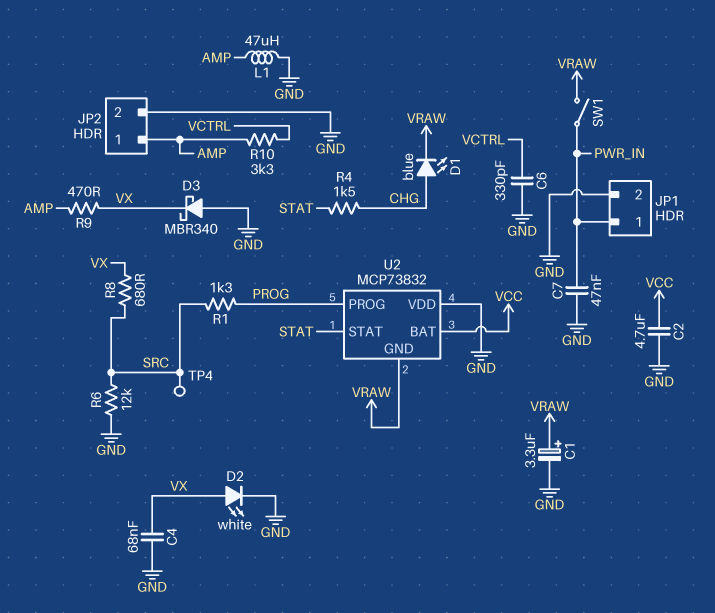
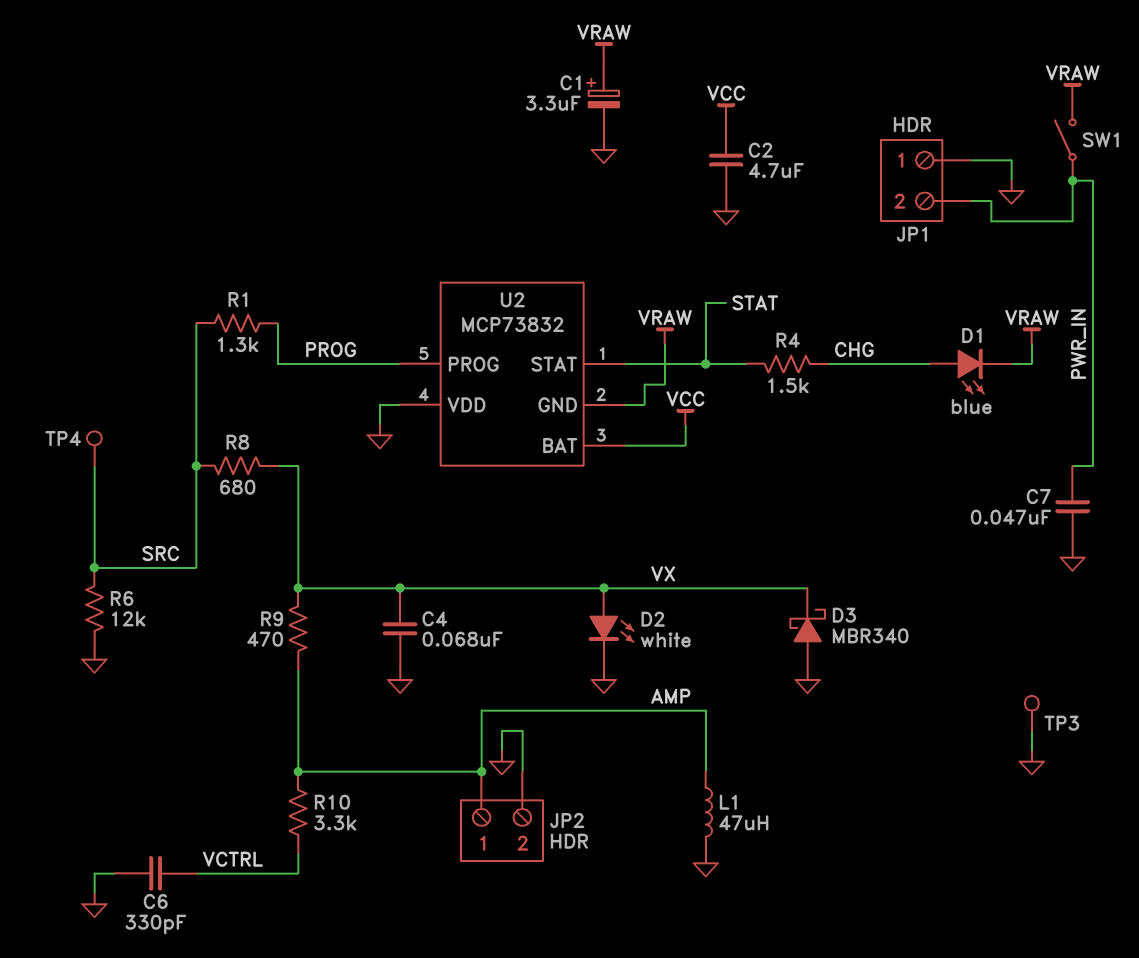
JP1 pin 1: PWR_IN -> GND
JP1 pin 2: GND -> PWR_IN
TP3: none -> test point (GND)

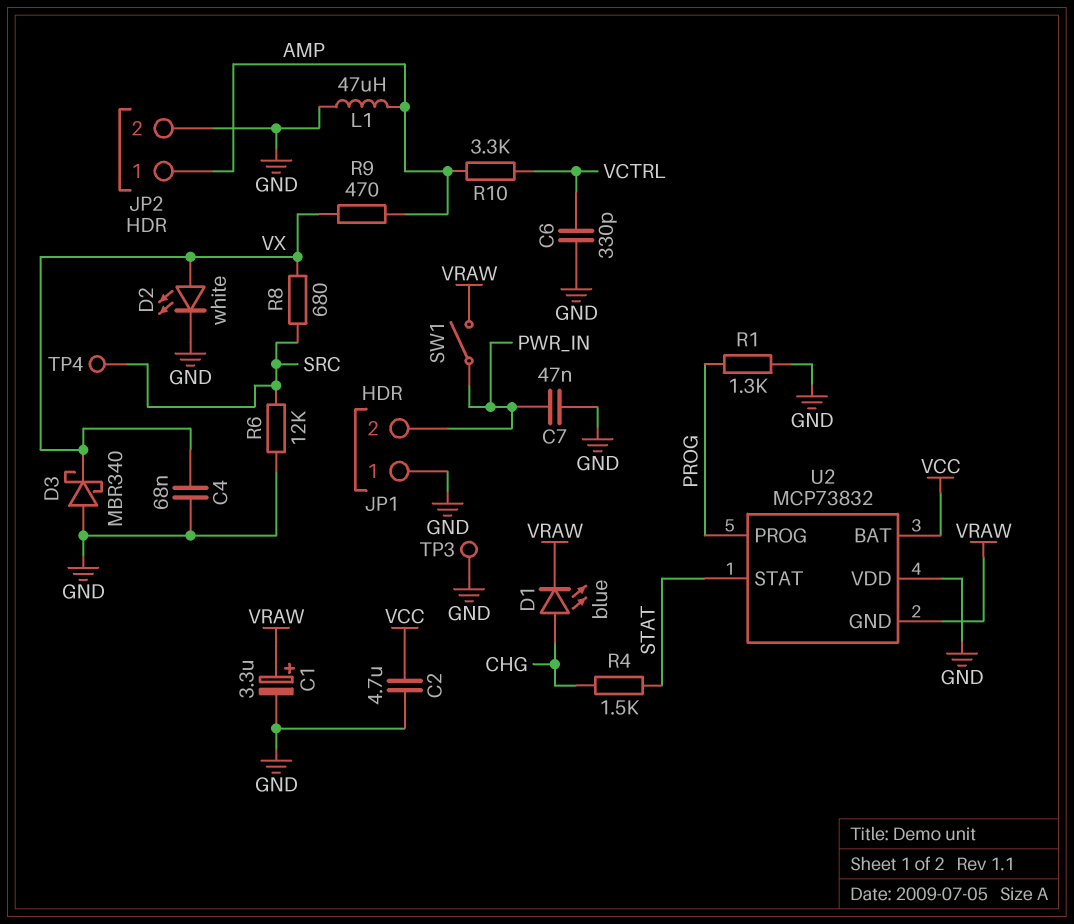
R1: 1.3k (PROG, SRC) -> 1.3k (GND, PROG)

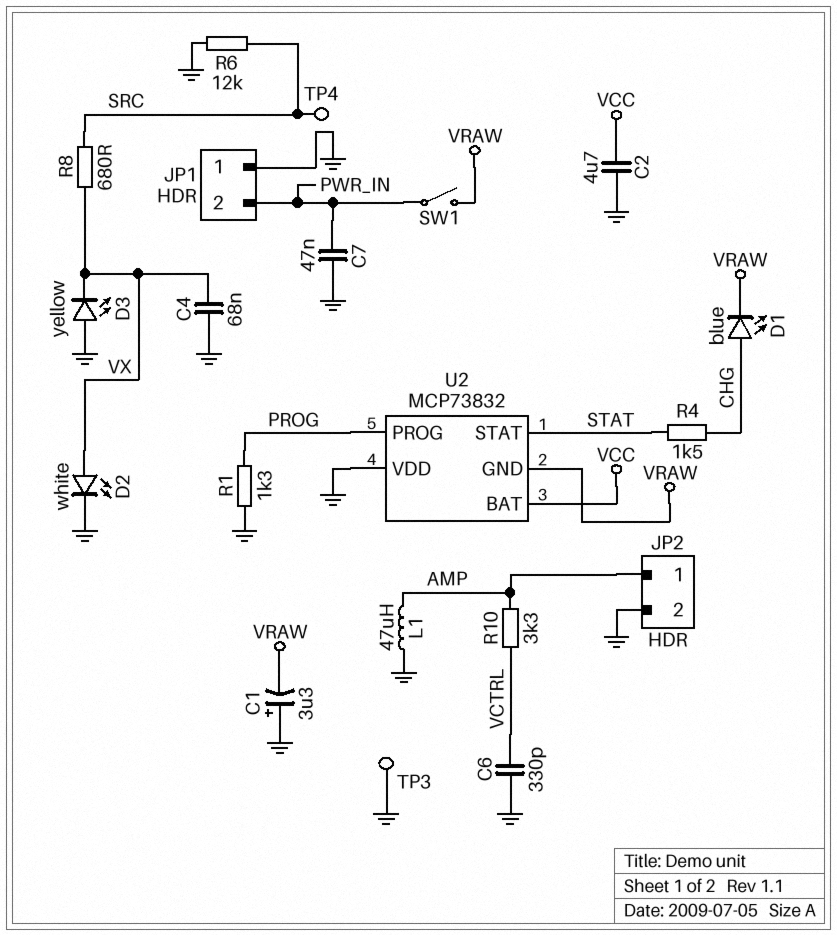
C1: 3.3uF (plus VRAW, minus GND) -> 3.3uF (plus GND, minus VRAW)
D3: schottky MBR340 (A GND, K VX) -> LED yellow (A GND, K VX)
R9: 470 (AMP, VX) -> none

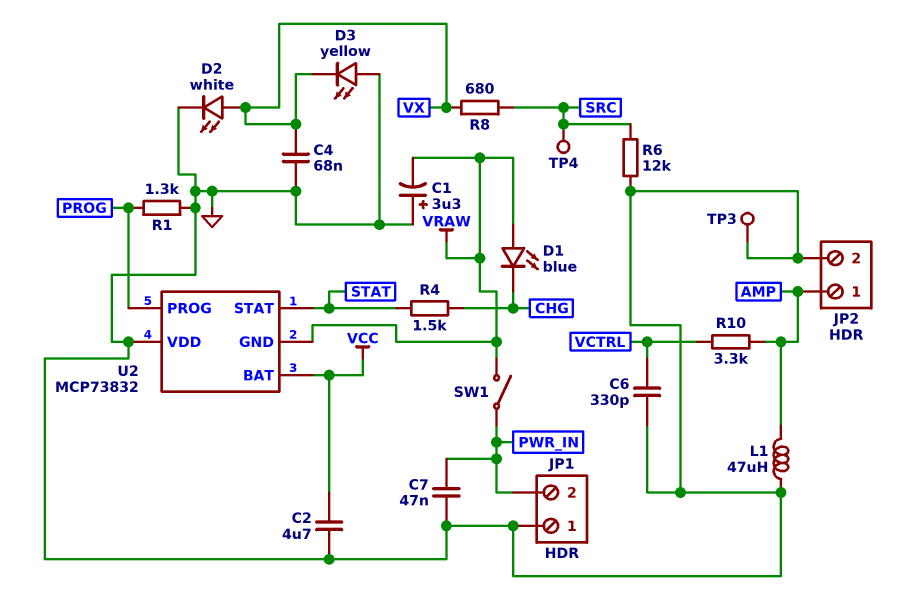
D1: LED blue (A CHG, K VRAW) -> LED blue (A VRAW, K CHG)

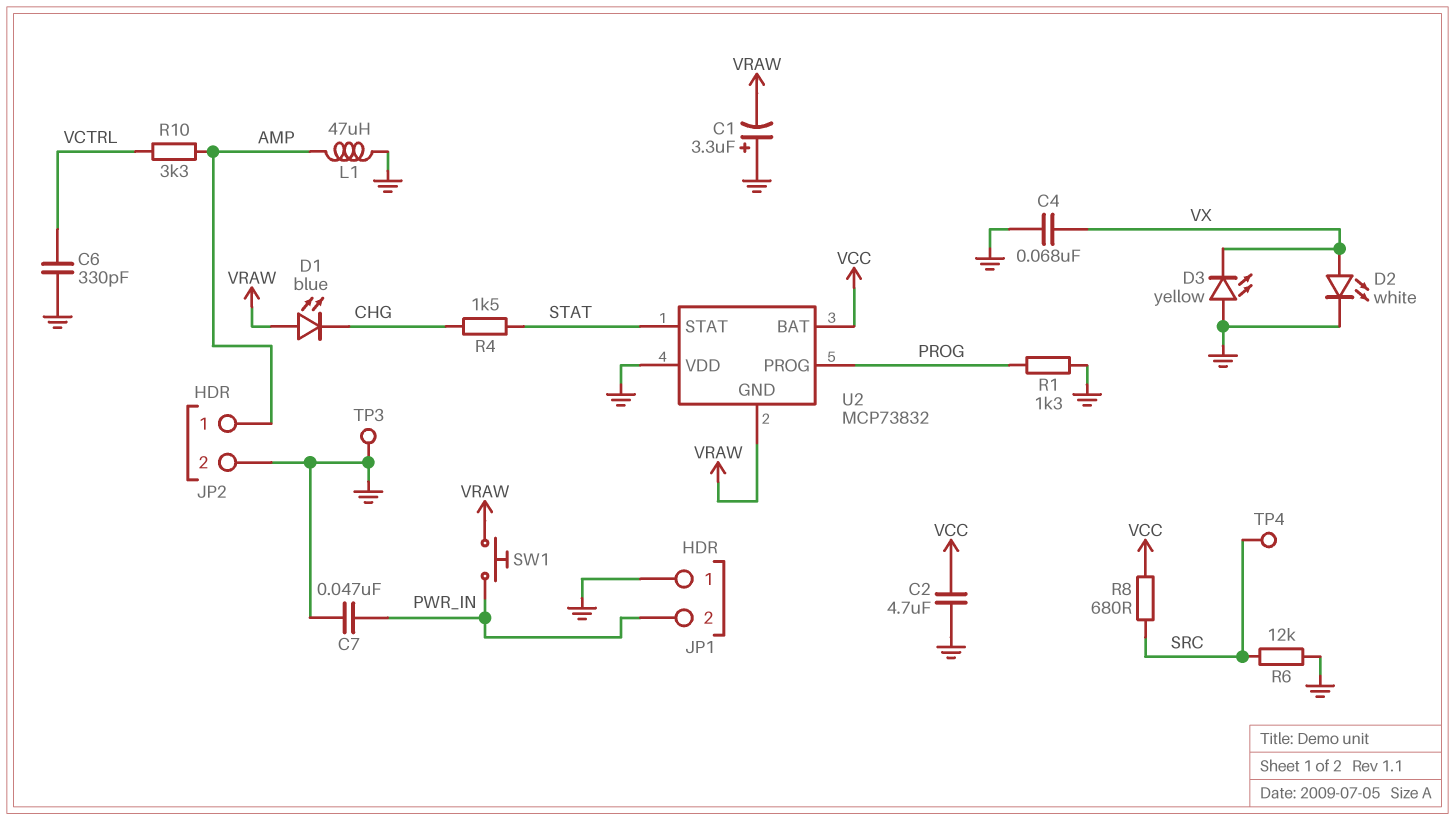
R8: 680 (SRC, VX) -> 680 (SRC, VCC)
SW1: switch (PWR_IN, VRAW) -> button (PWR_IN, VRAW)

